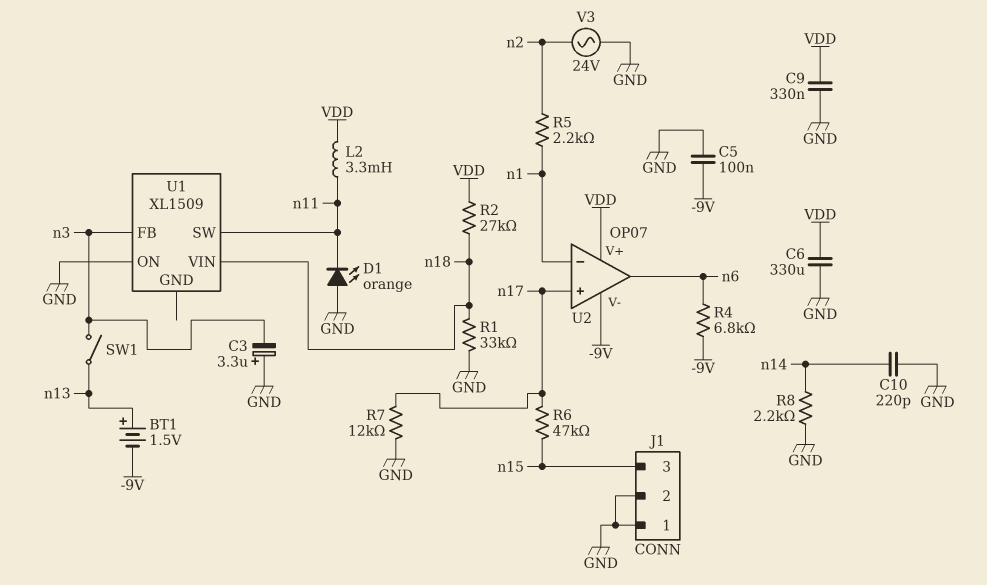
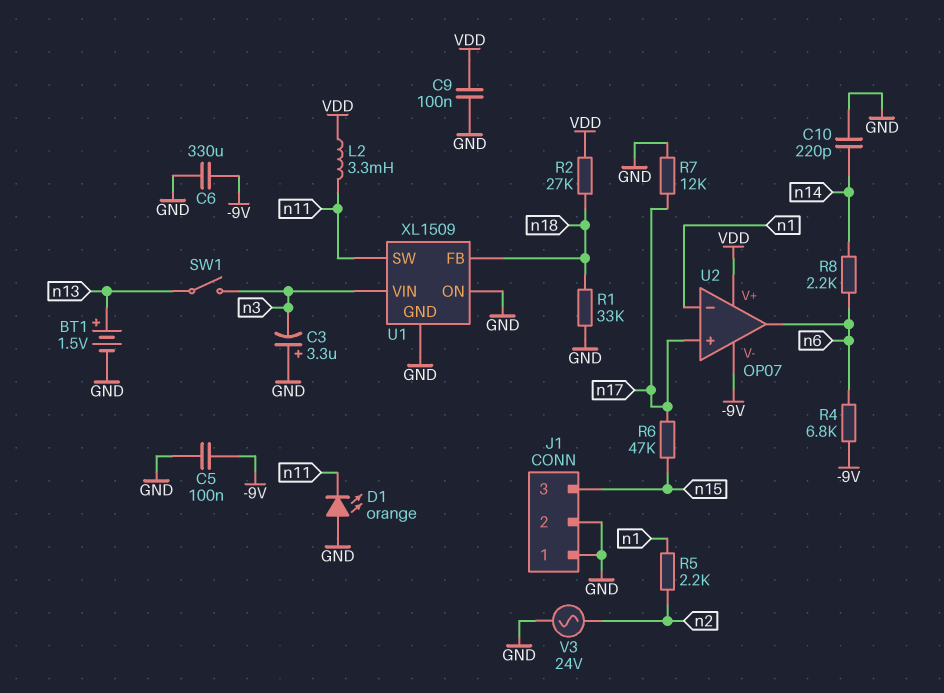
BT1: 1.5V (plus n13, minus -9V) -> 1.5V (plus n13, minus GND)
C6: 330uF (GND, VDD) -> 330uF (-9V, GND)
C9: 330nF (GND, VDD) -> 100nF (GND, VDD)
R8: 2.2k (GND, n14) -> 2.2k (n6, n14)
U1 pin FB: n3 -> n18
U1 pin GND: none -> GND
U1 pin VIN: n18 -> n3

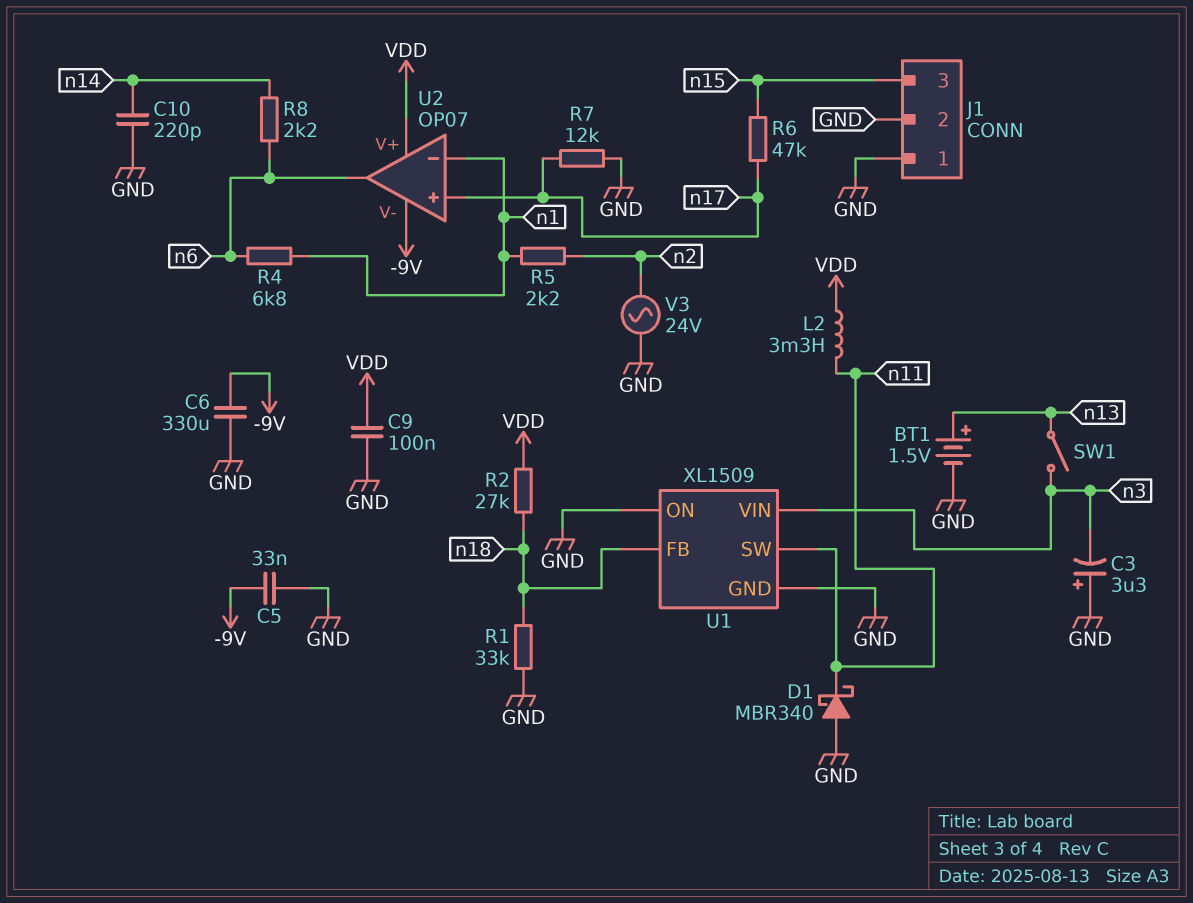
C5: 100nF (-9V, GND) -> 33nF (-9V, GND)
D1: LED orange (A GND, K n11) -> schottky MBR340 (A GND, K n11)
R4: 6.8k (-9V, n6) -> 6.8k (n1, n6)

